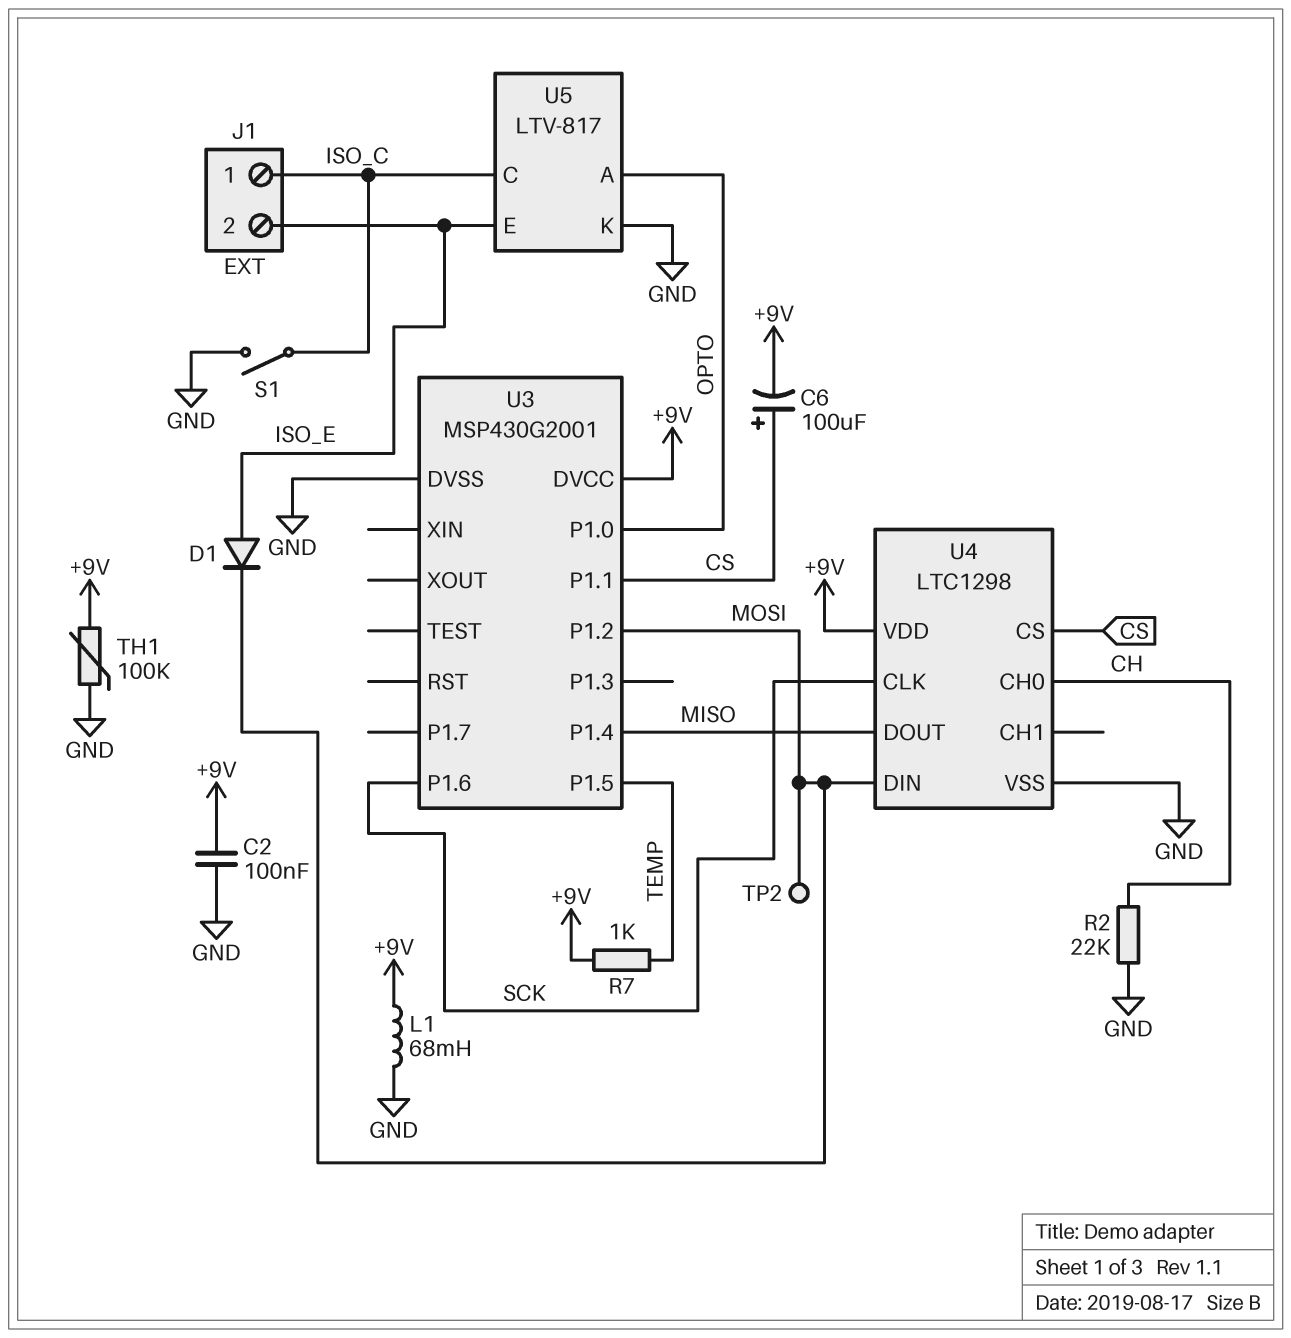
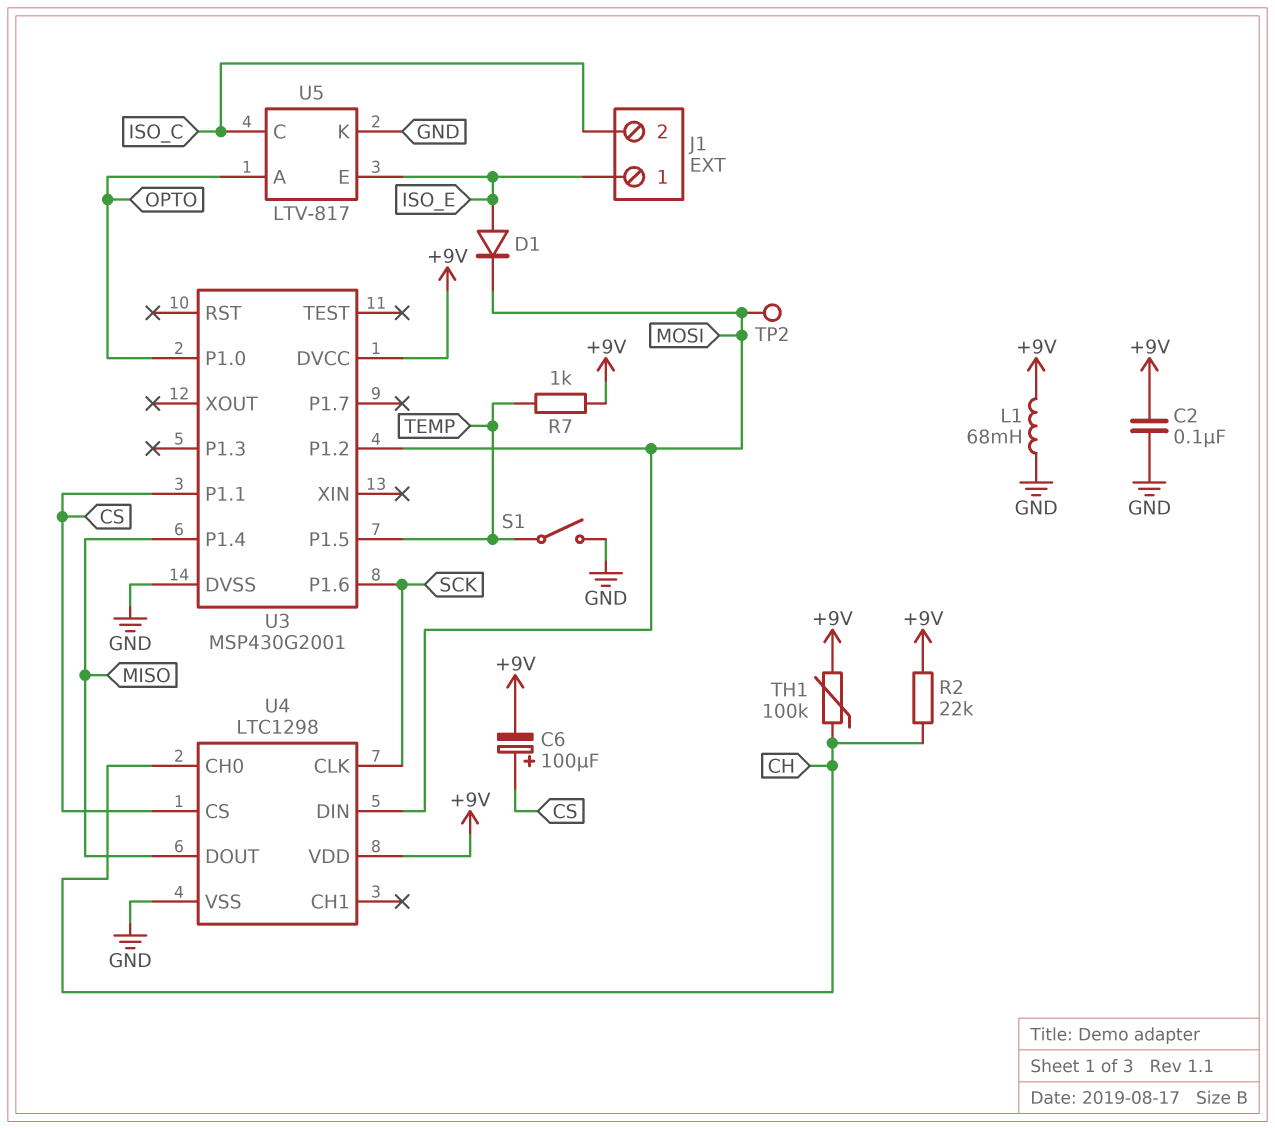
J1 pin 1: ISO_C -> ISO_E
J1 pin 2: ISO_E -> ISO_C
R2: 22k (CH, GND) -> 22k (+9V, CH)
S1: switch (GND, ISO_C) -> switch (GND, TEMP)
TH1: 100k (+9V, GND) -> 100k (+9V, CH)

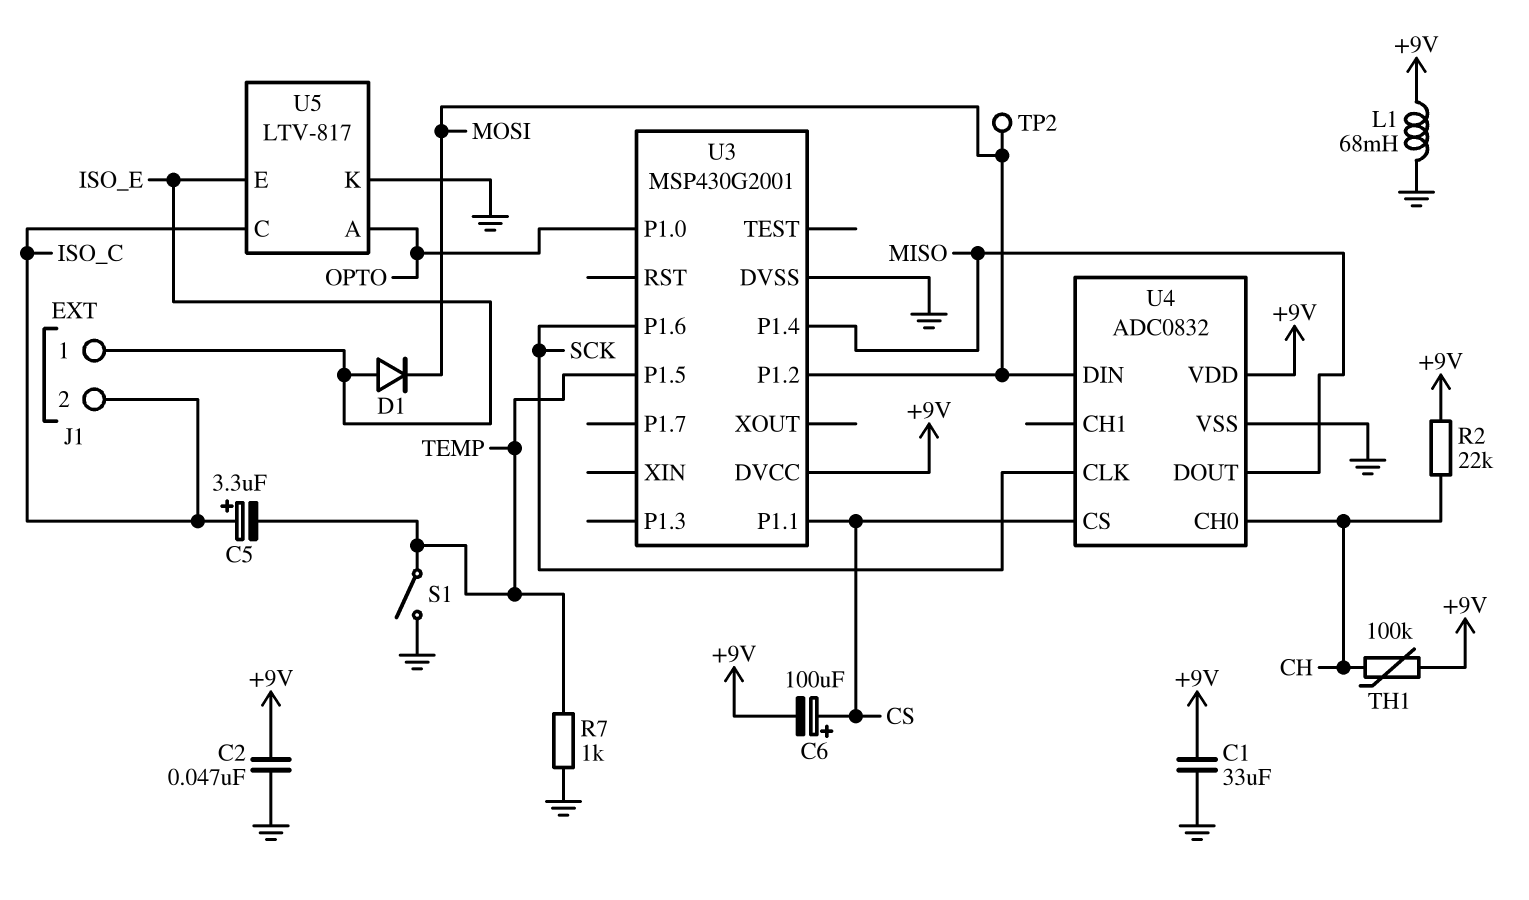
C1: none -> 33uF (+9V, GND)
C2: 100nF (+9V, GND) -> 47nF (+9V, GND)
C5: none -> 3.3uF (plus ISO_C, minus TEMP)
R7: 1k (+9V, TEMP) -> 1k (GND, TEMP)
U4: LTC1298 -> ADC0832

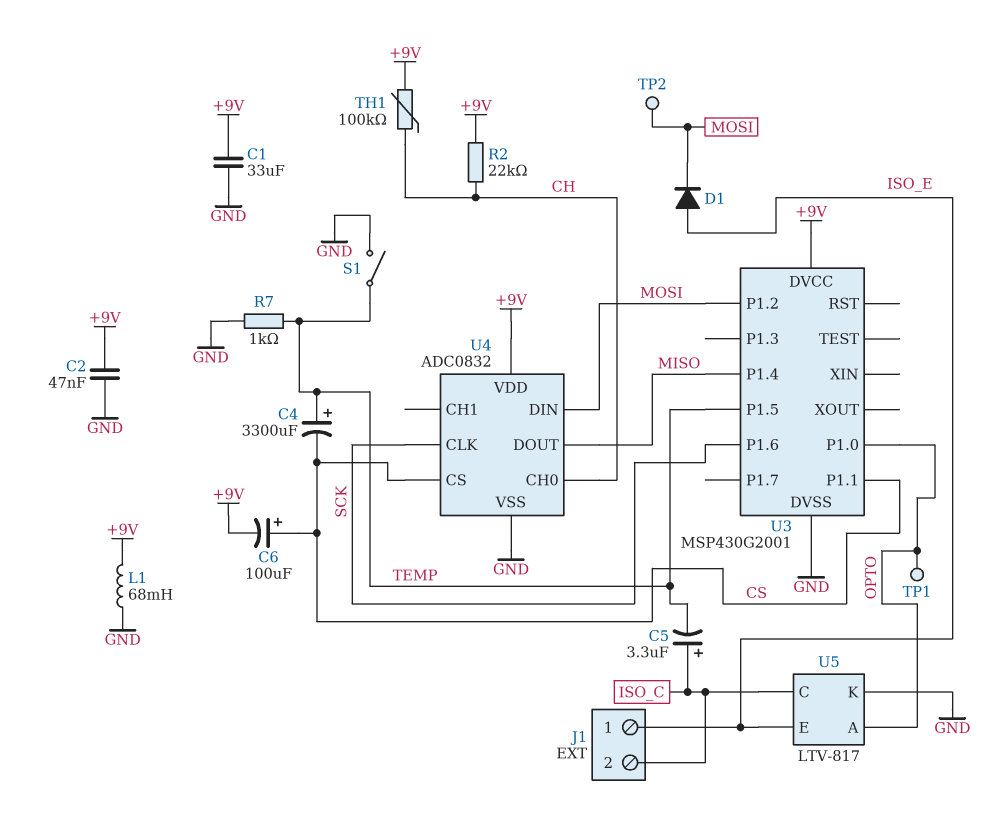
C4: none -> 3300uF (plus TEMP, minus CS)
TP1: none -> test point (OPTO)

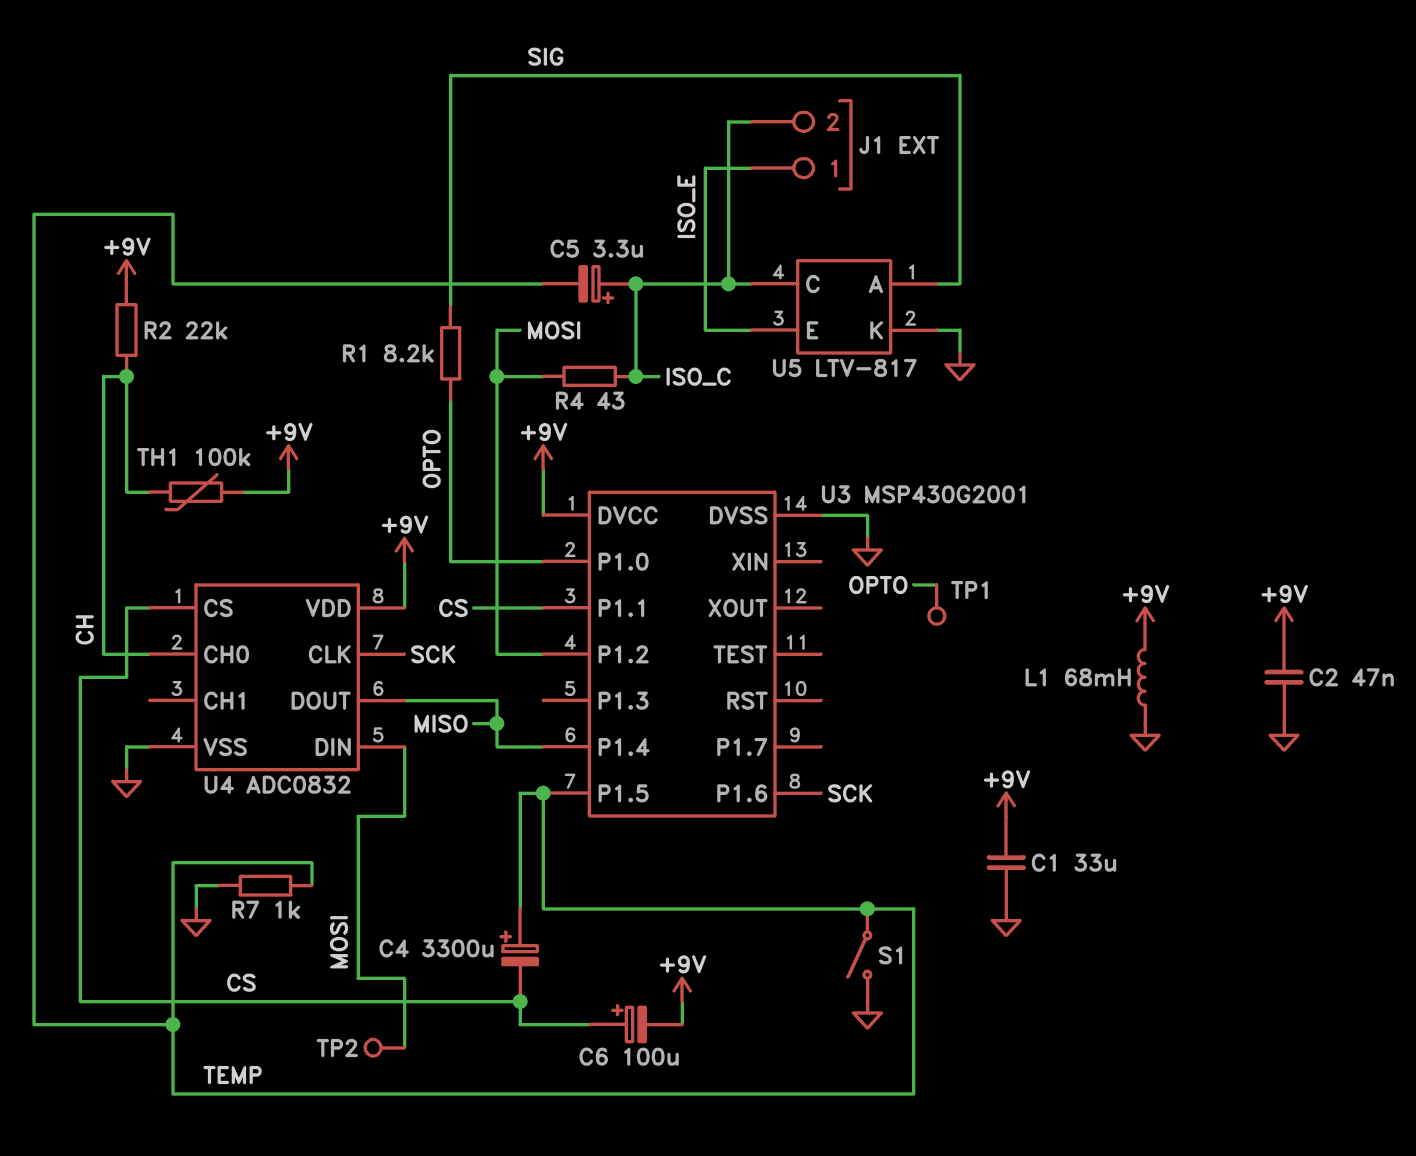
D1: diode (A ISO_E, K MOSI) -> none
R1: none -> 8.2k (OPTO, SIG)
R4: none -> 43 (ISO_C, MOSI)
U5 pin A: OPTO -> SIG

